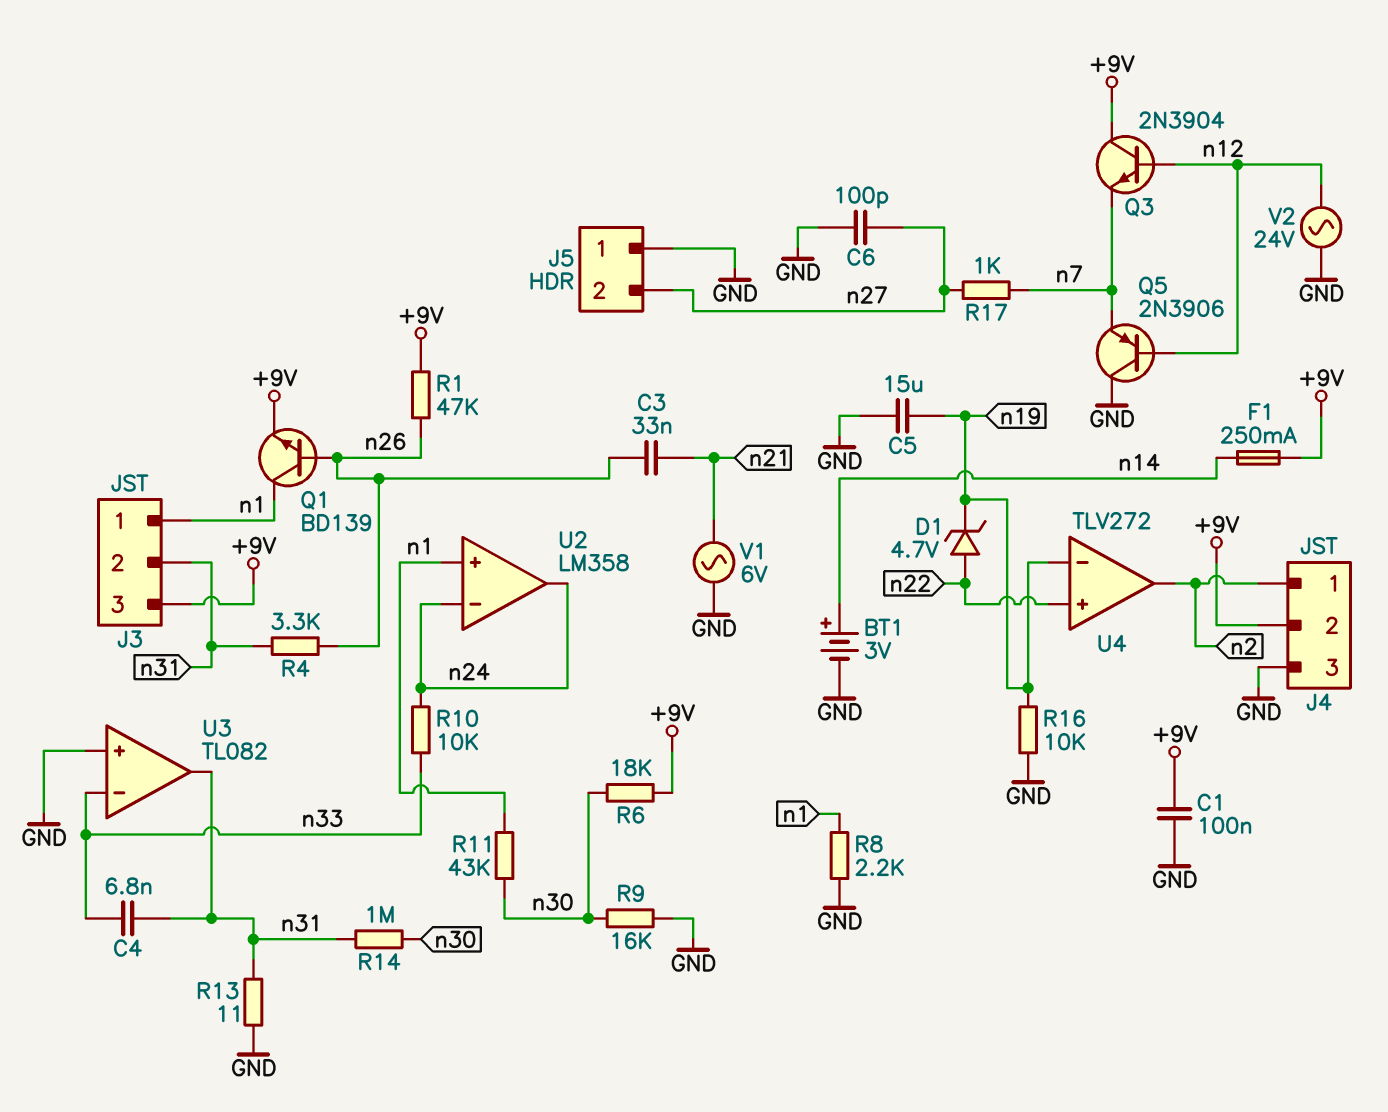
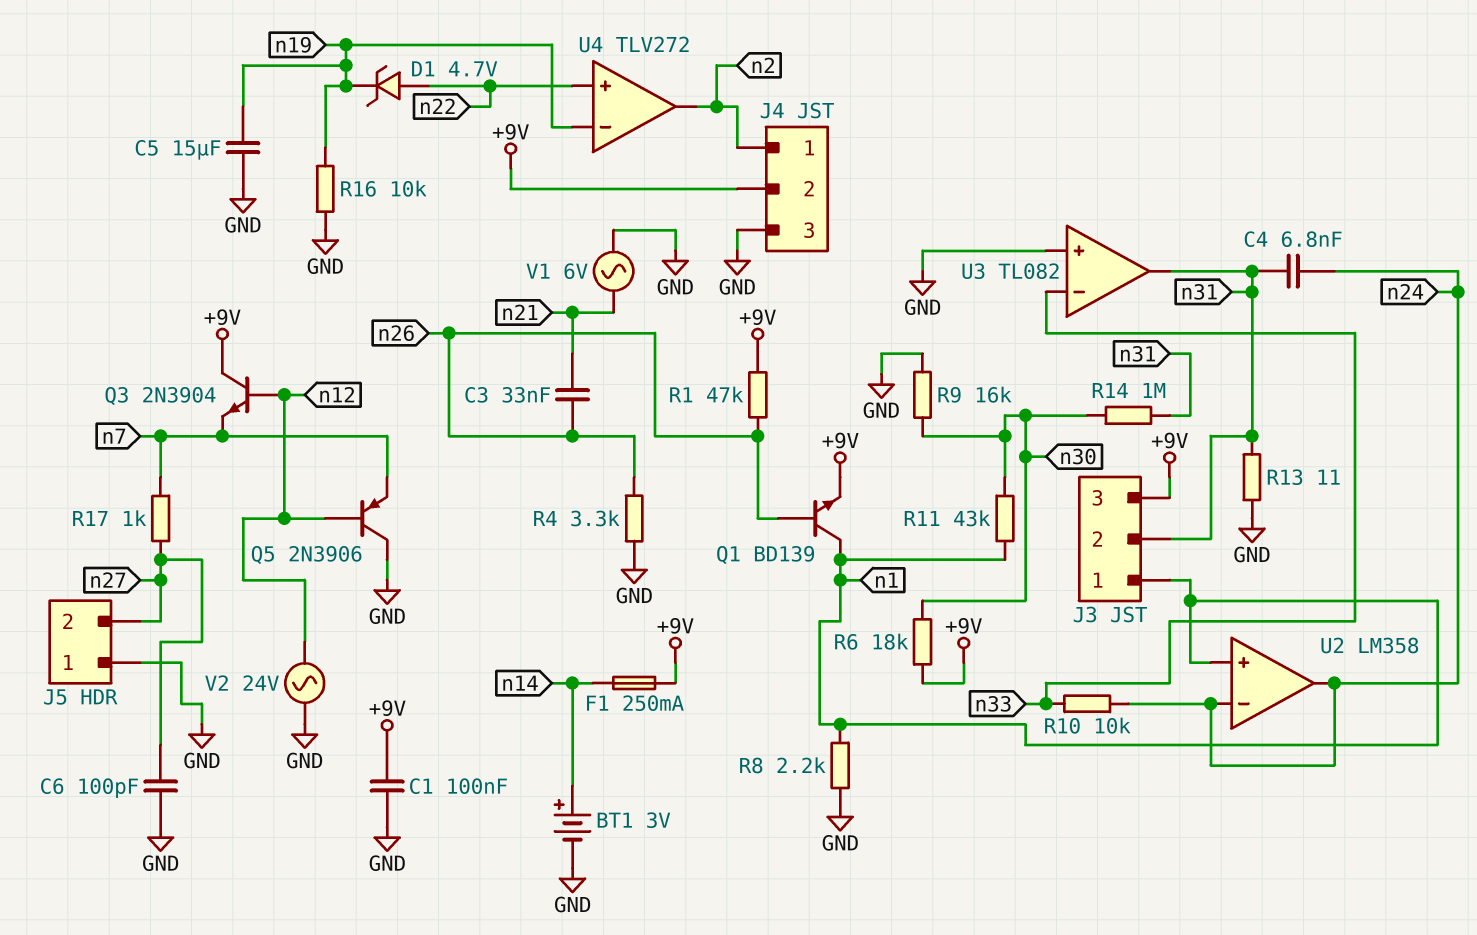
C4: 6.8nF (n31, n33) -> 6.8nF (n24, n31)
R4: 3.3k (n26, n31) -> 3.3k (GND, n26)

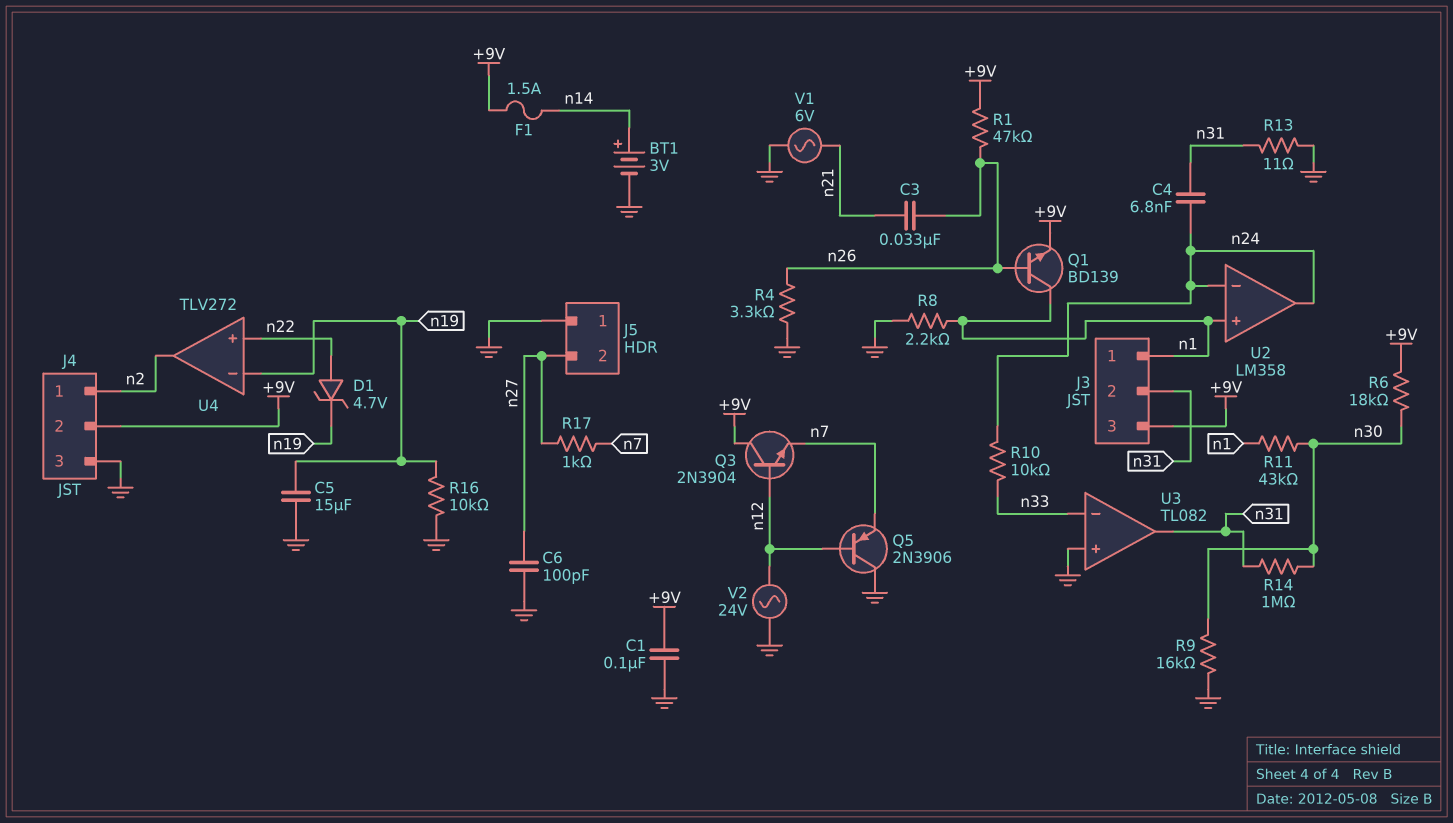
F1: 250mA (+9V, n14) -> 1.5A (+9V, n14)

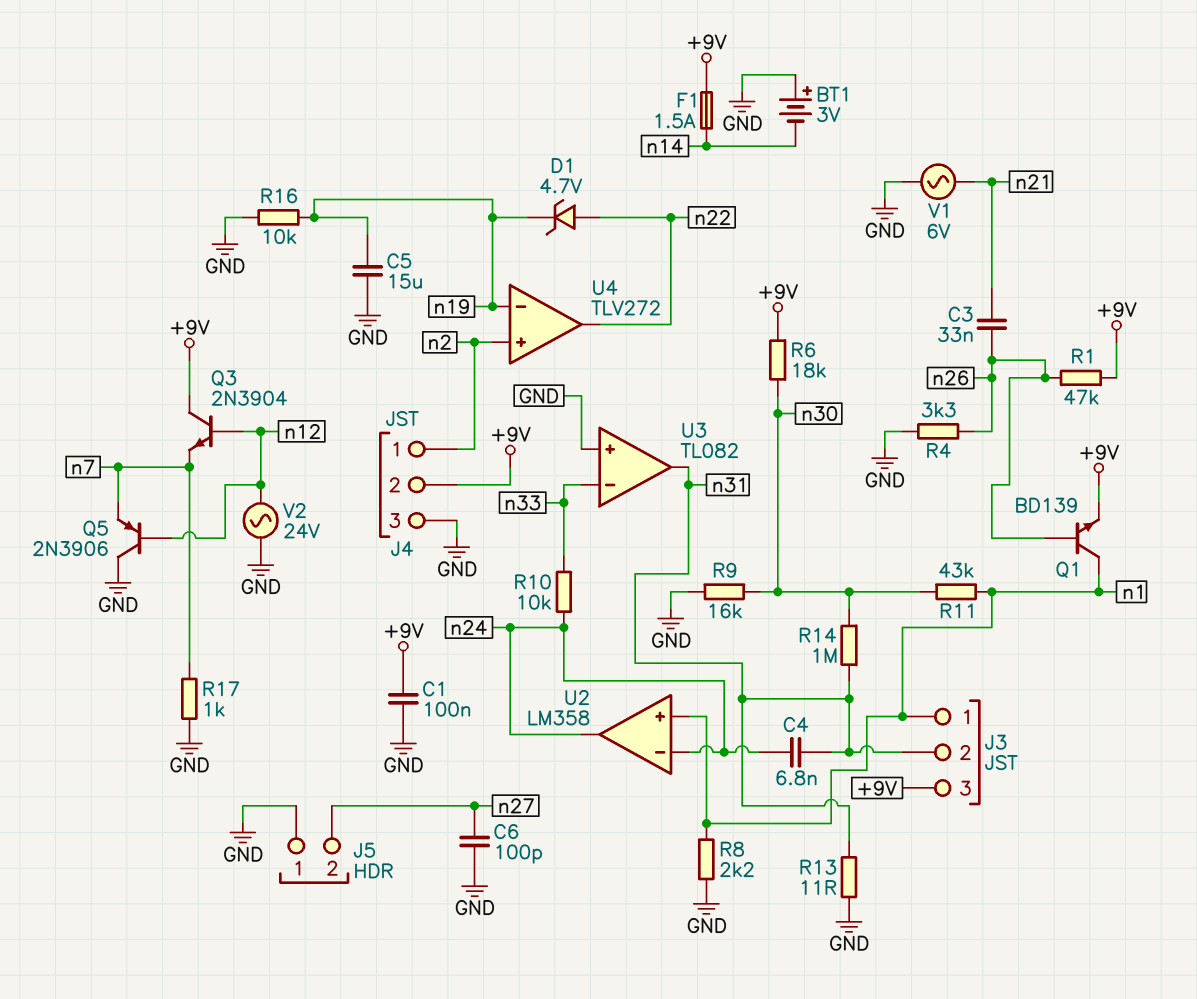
BT1: 3V (plus n14, minus GND) -> 3V (plus GND, minus n14)
R17: 1k (n7, n27) -> 1k (GND, n7)
U4 pin in+: n22 -> n2
U4 pin out: n2 -> n22

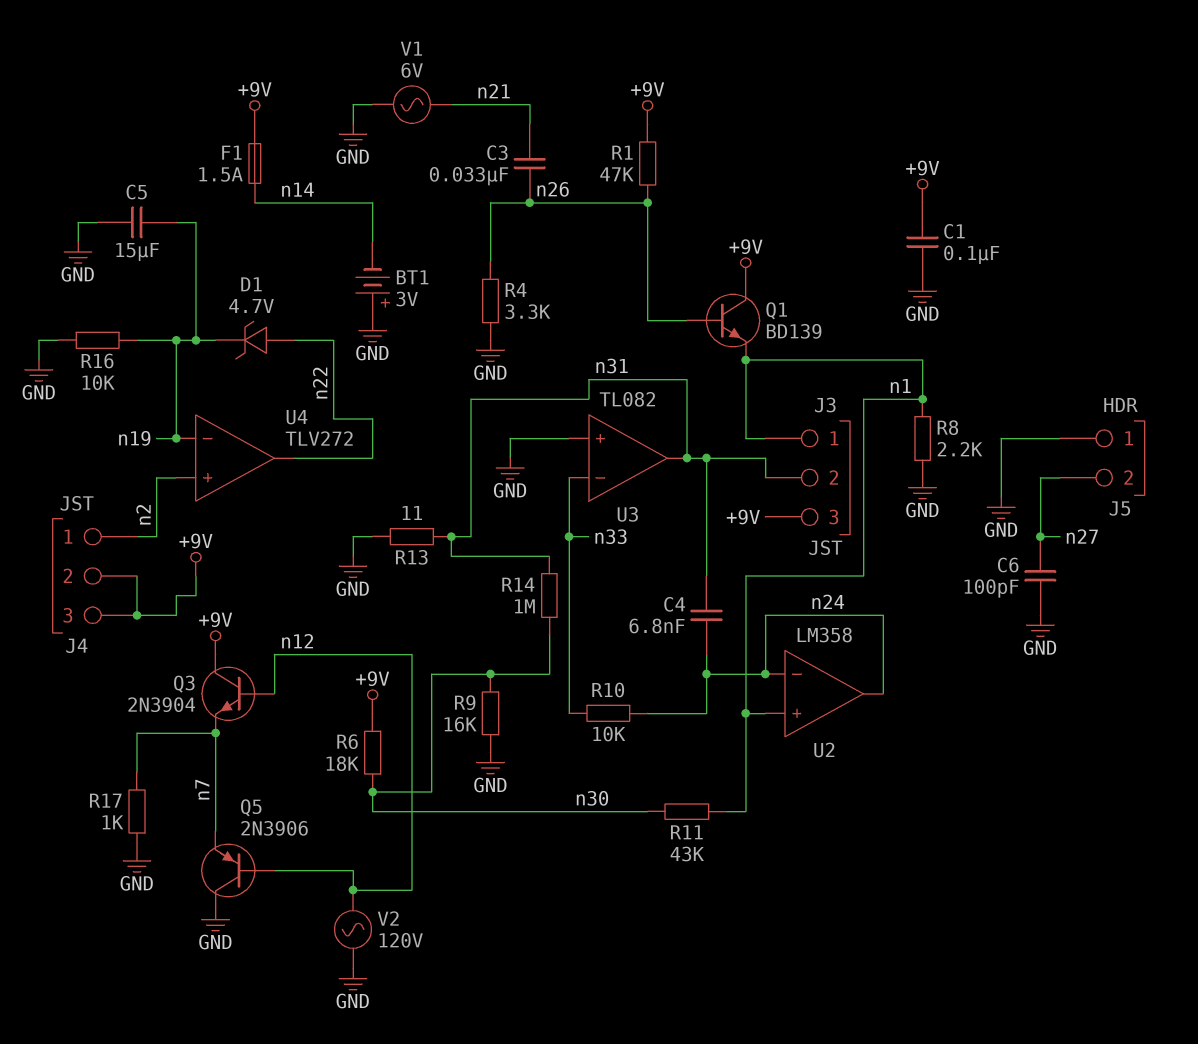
J4 pin 3: GND -> +9V
Q1: NPN BD139 (B n26, C n1, E +9V) -> NPN BD139 (B n26, C +9V, E n1)
V2: AC 24V (GND, n12) -> AC 120V (GND, n12)

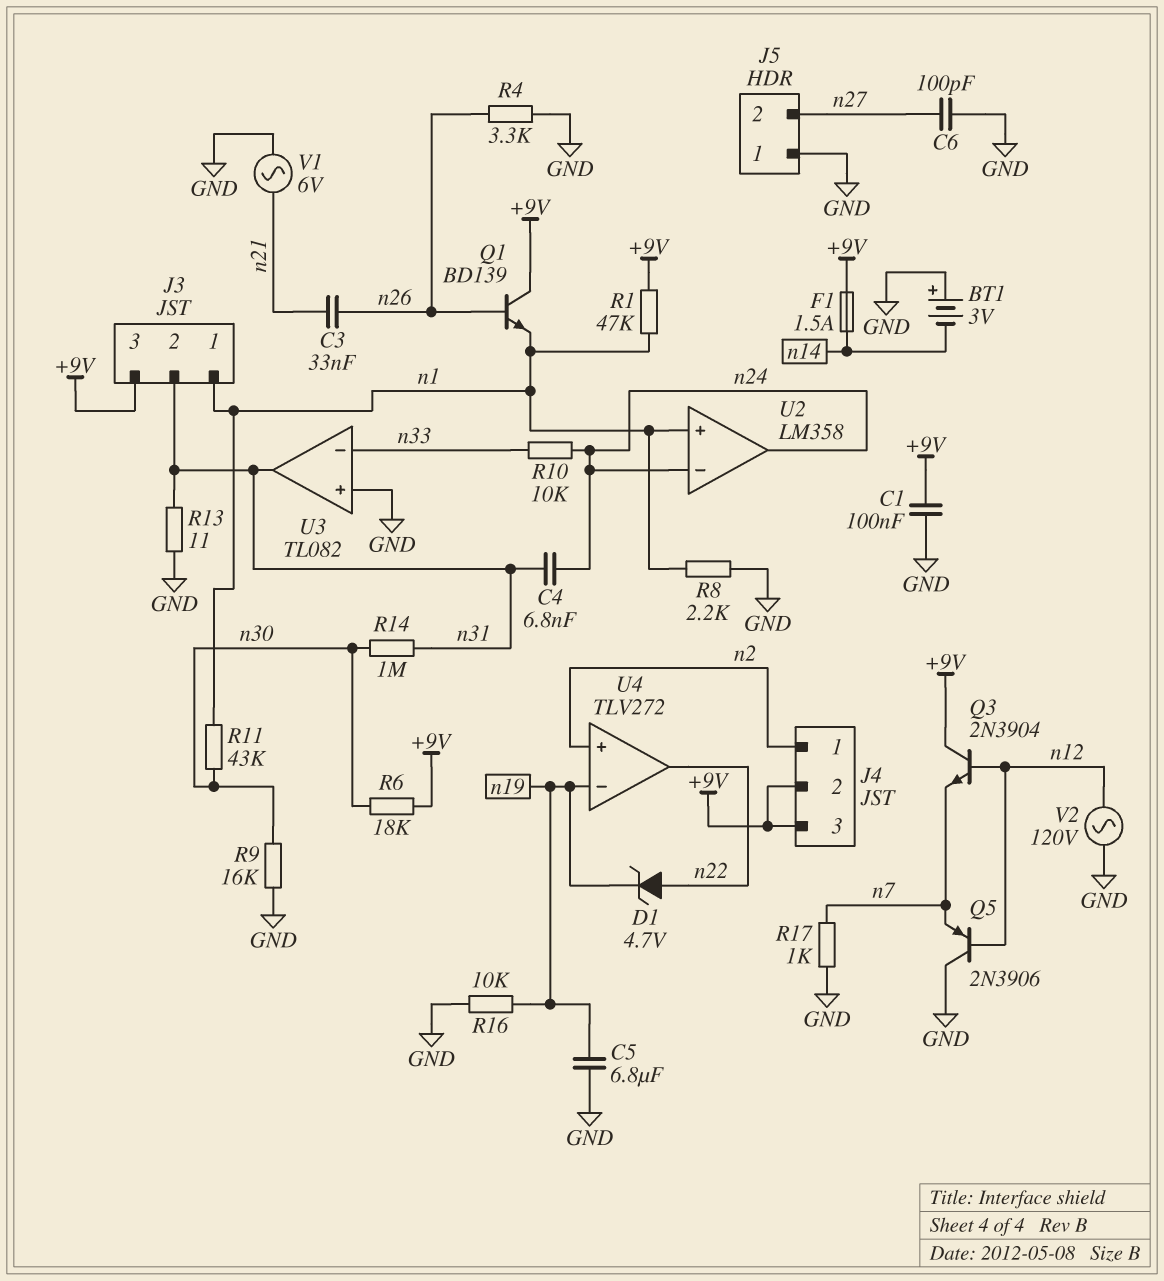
C5: 15uF (GND, n19) -> 6.8uF (GND, n19)
R1: 47k (+9V, n26) -> 47k (+9V, n1)

